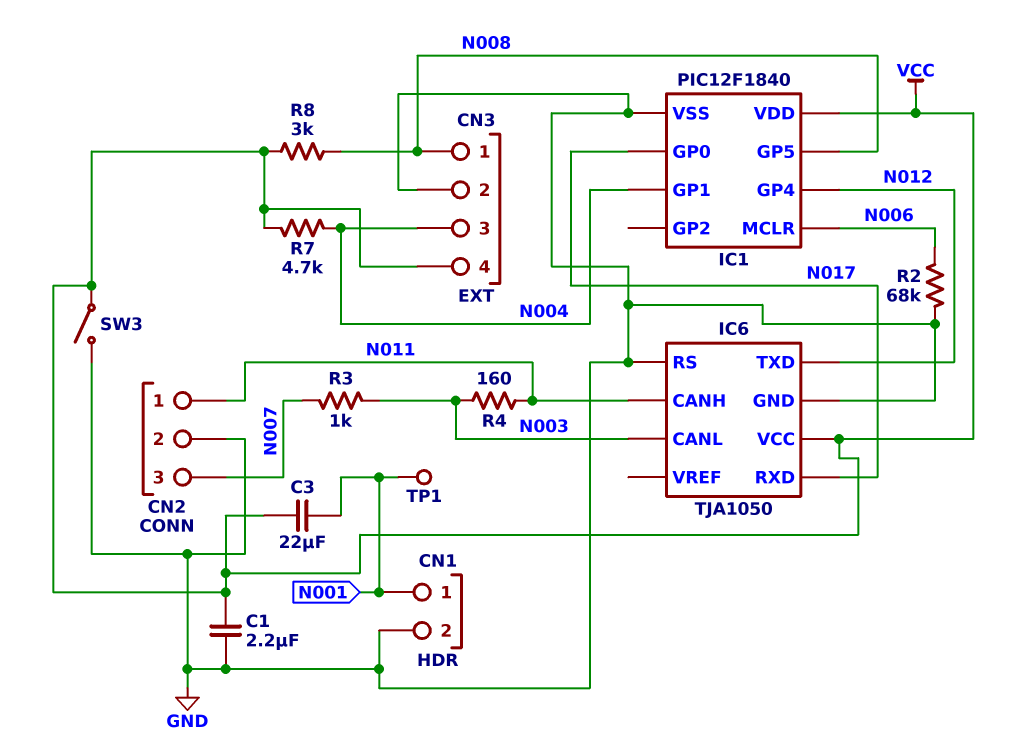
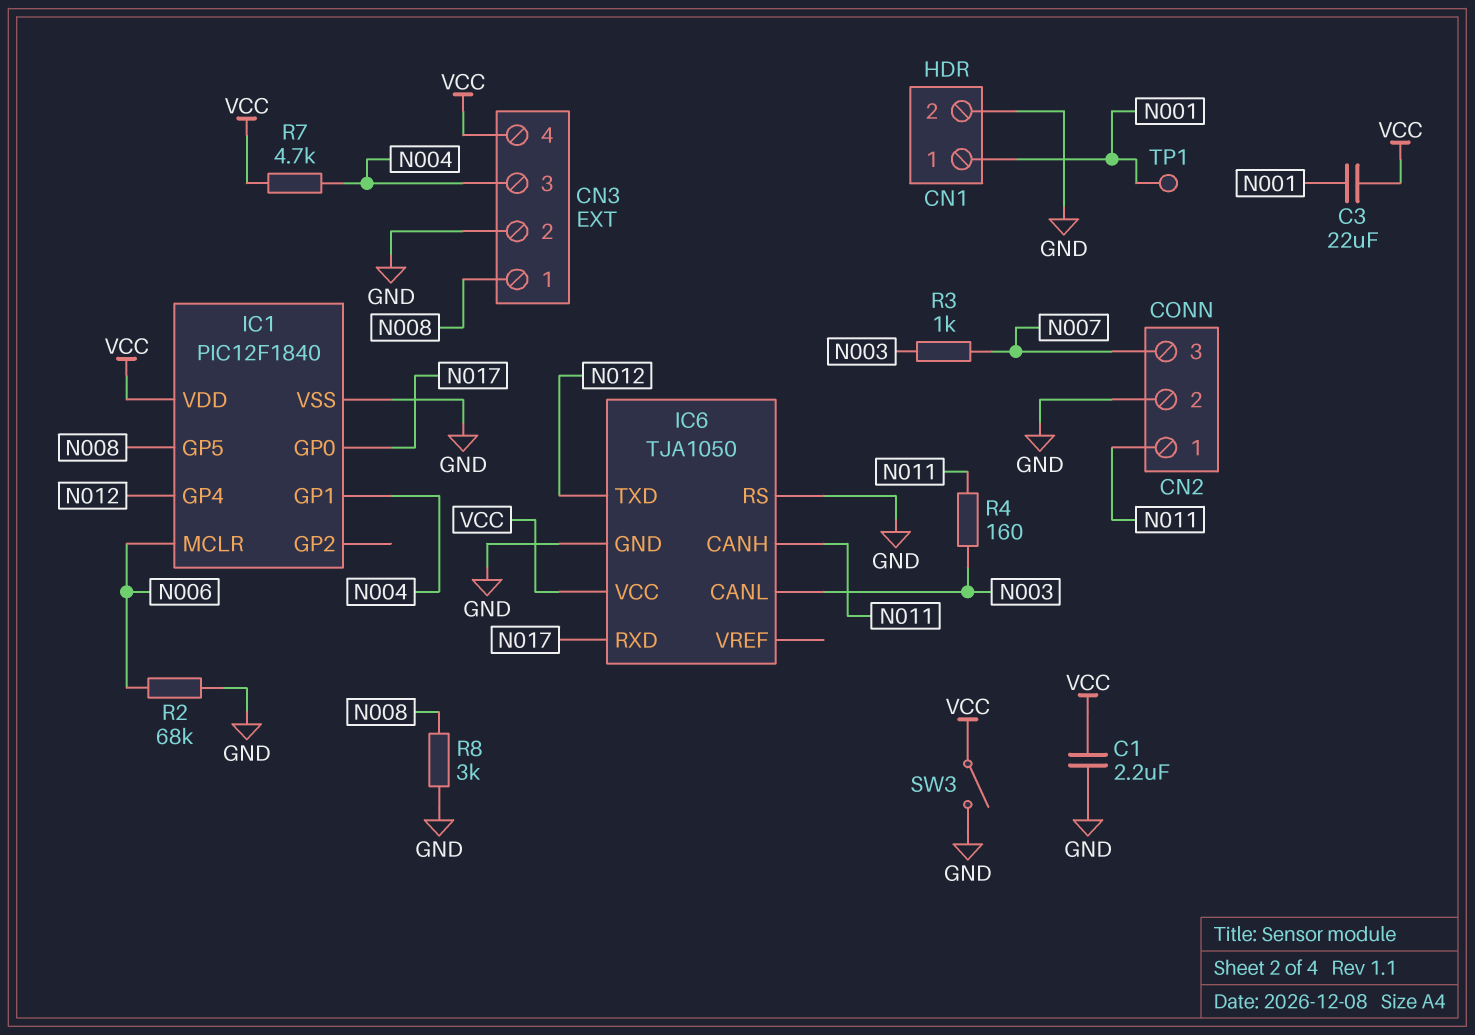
R8: 3k (N008, VCC) -> 3k (GND, N008)

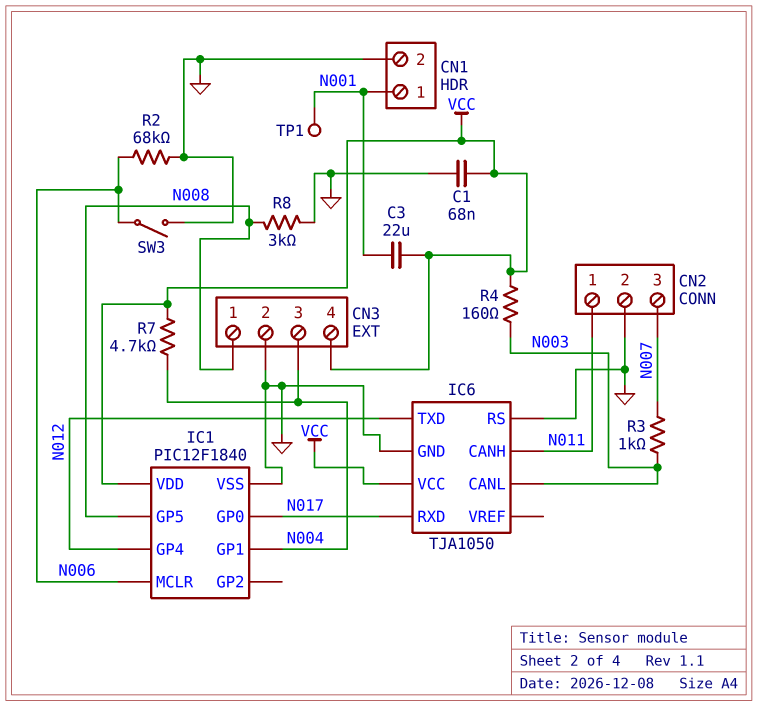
C1: 2.2uF (GND, VCC) -> 68nF (GND, VCC)
R4: 160 (N003, N011) -> 160 (N003, VCC)
SW3: switch (GND, VCC) -> switch (GND, N006)

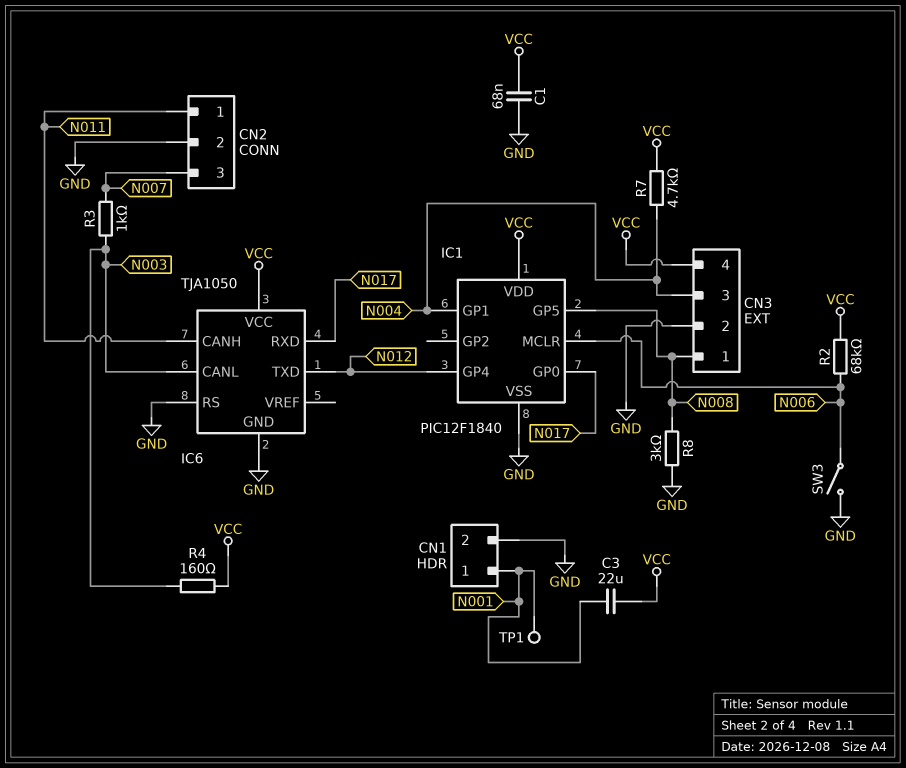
R2: 68k (GND, N006) -> 68k (N006, VCC)

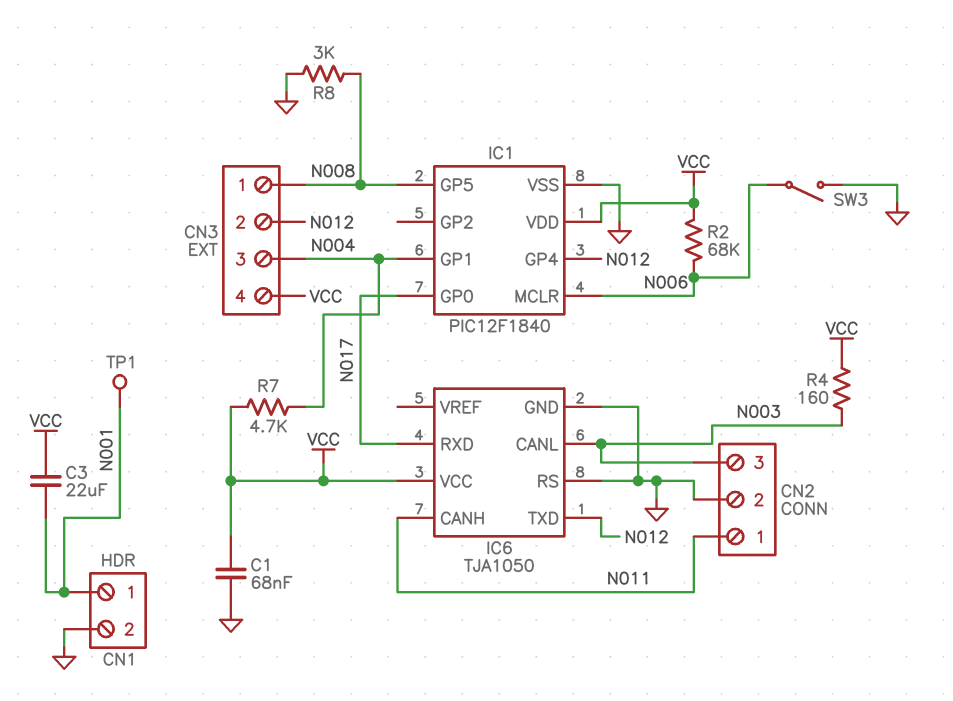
CN2 pin 3: N007 -> N003
CN3 pin 2: GND -> N012
R3: 1k (N003, N007) -> none

